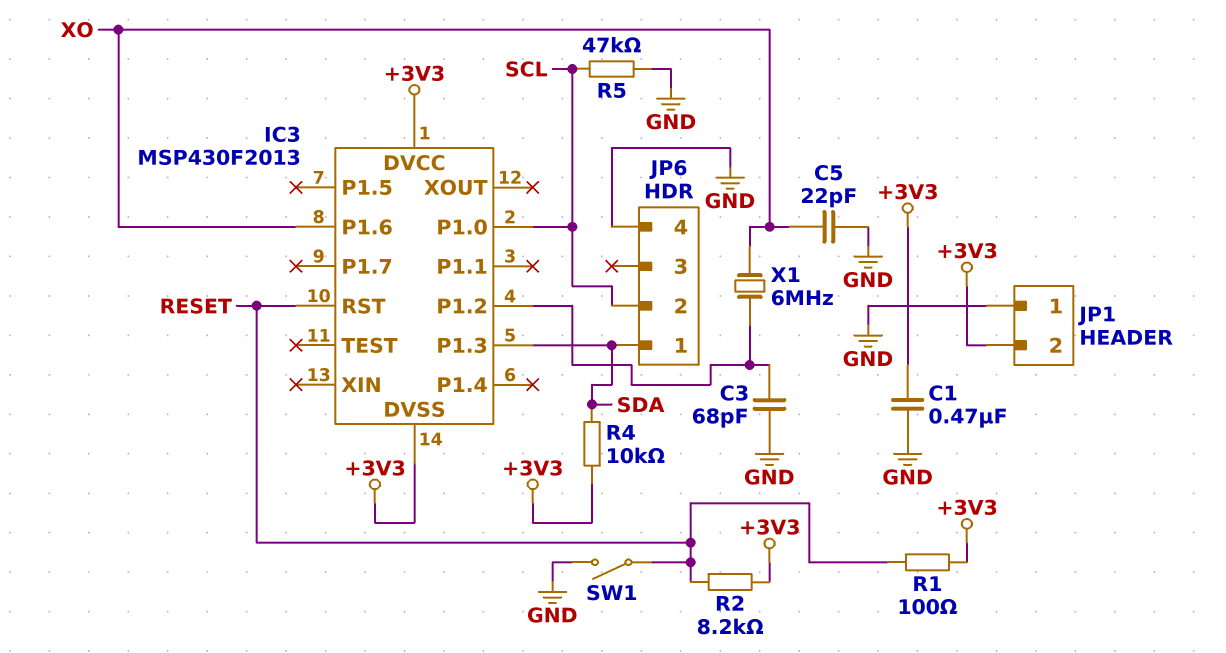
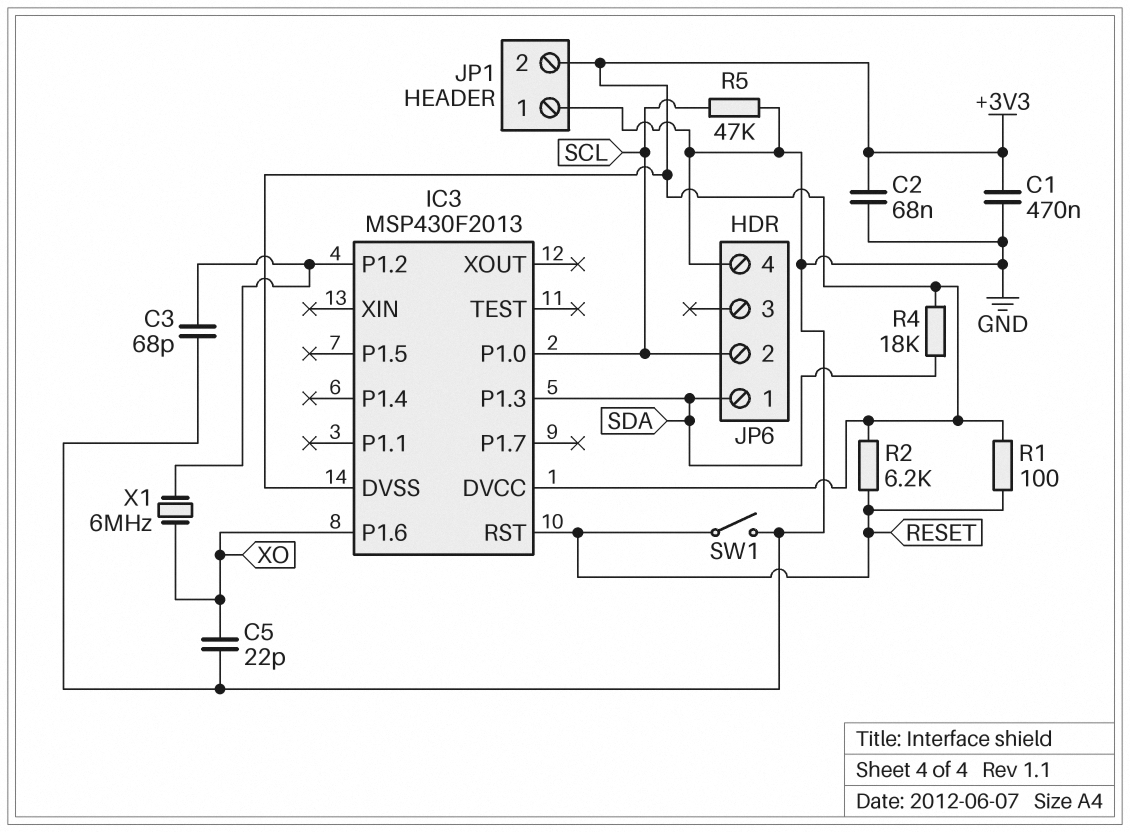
C2: none -> 68nF (+3V3, GND)
R2: 8.2k (+3V3, RESET) -> 6.2k (+3V3, RESET)
R4: 10k (+3V3, SDA) -> 18k (+3V3, SDA)

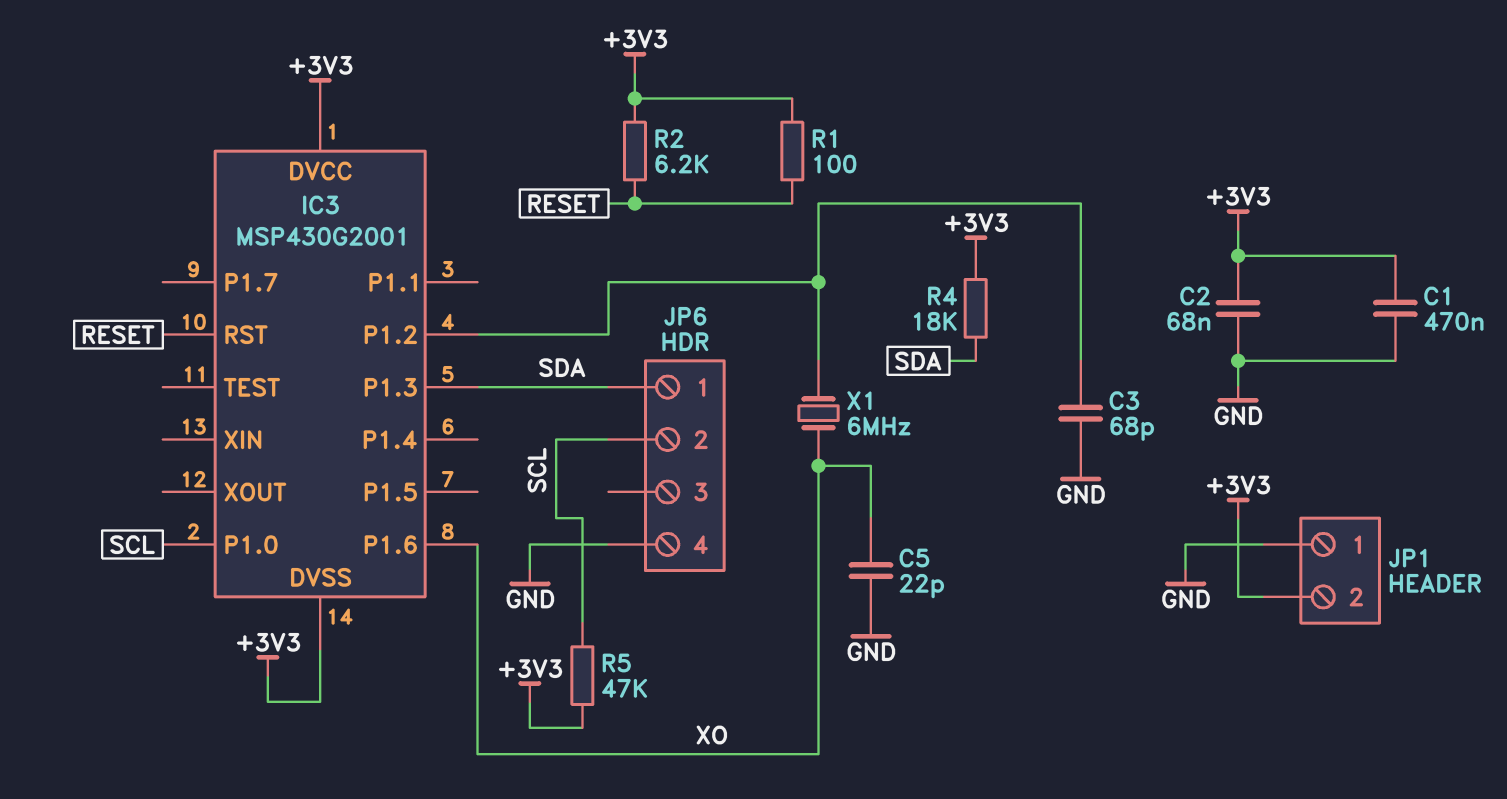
IC3: MSP430F2013 -> MSP430G2001
R5: 47k (GND, SCL) -> 47k (+3V3, SCL)
SW1: switch (GND, RESET) -> none

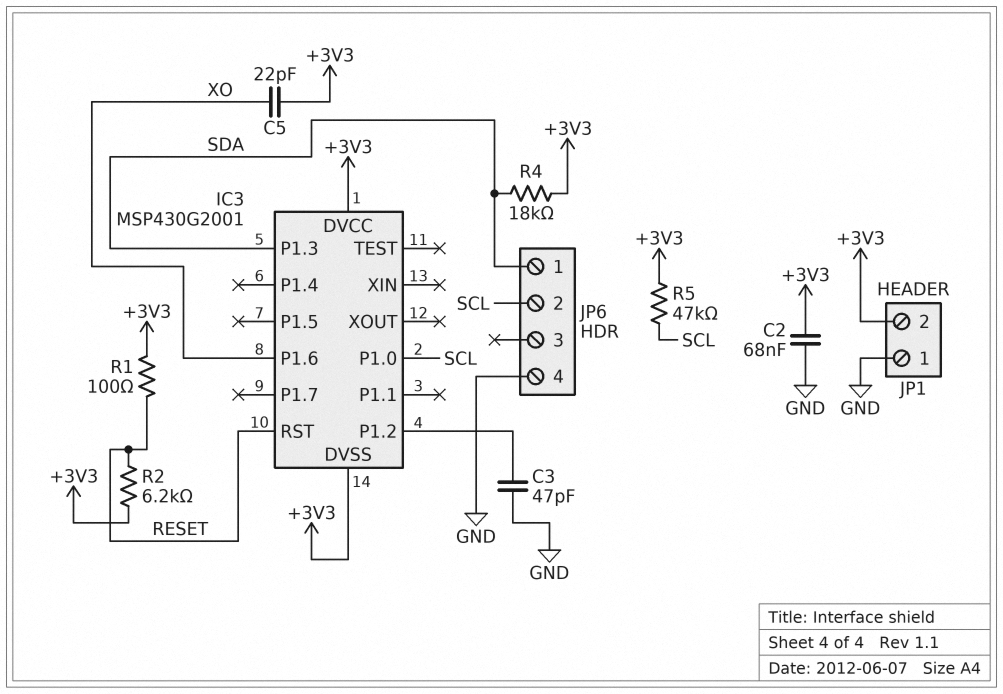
C1: 470nF (+3V3, GND) -> none
C3: 68pF (GND, IC3/P1.2) -> 47pF (GND, IC3/P1.2)
C5: 22pF (GND, XO) -> 22pF (+3V3, XO)
X1: 6MHz (IC3/P1.2, XO) -> none

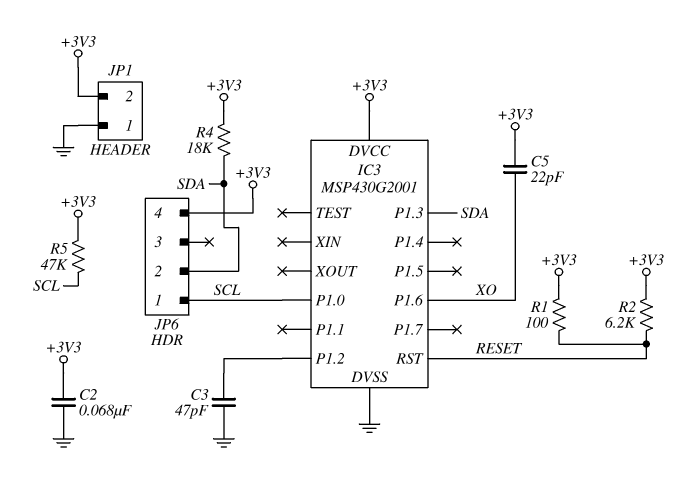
IC3 pin DVSS: +3V3 -> GND
JP6 pin 1: SDA -> SCL
JP6 pin 2: SCL -> SDA
JP6 pin 4: GND -> +3V3

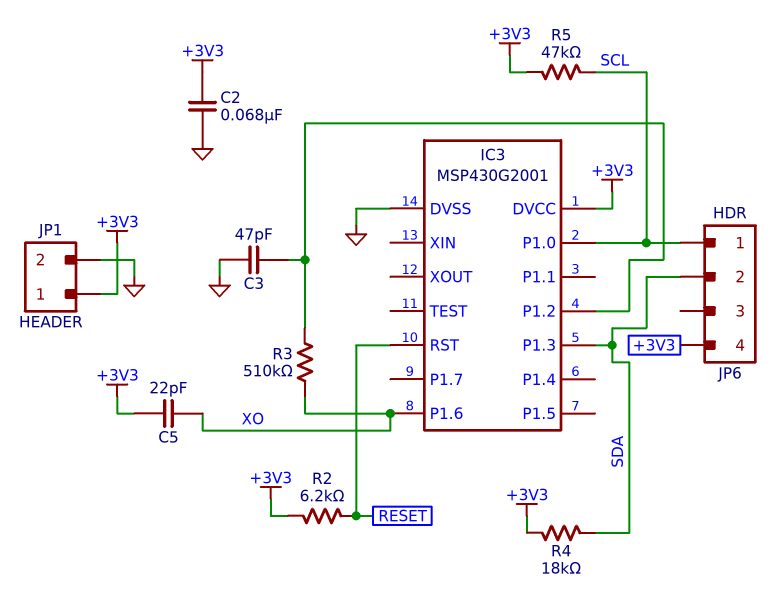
JP1 pin 1: GND -> +3V3
JP1 pin 2: +3V3 -> GND
R1: 100 (+3V3, RESET) -> none
R3: none -> 510k (IC3/P1.2, XO)

